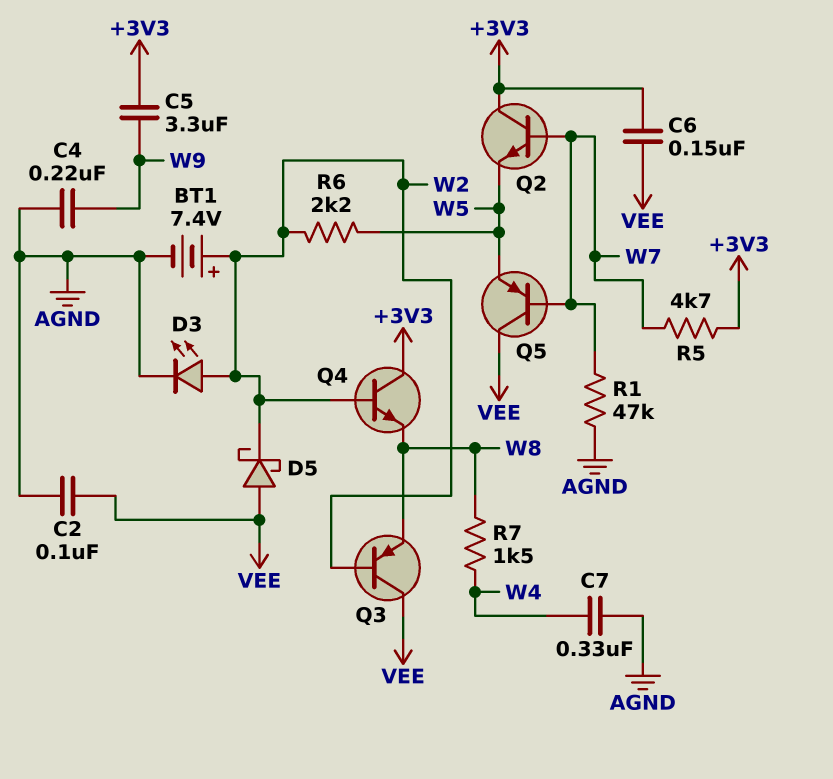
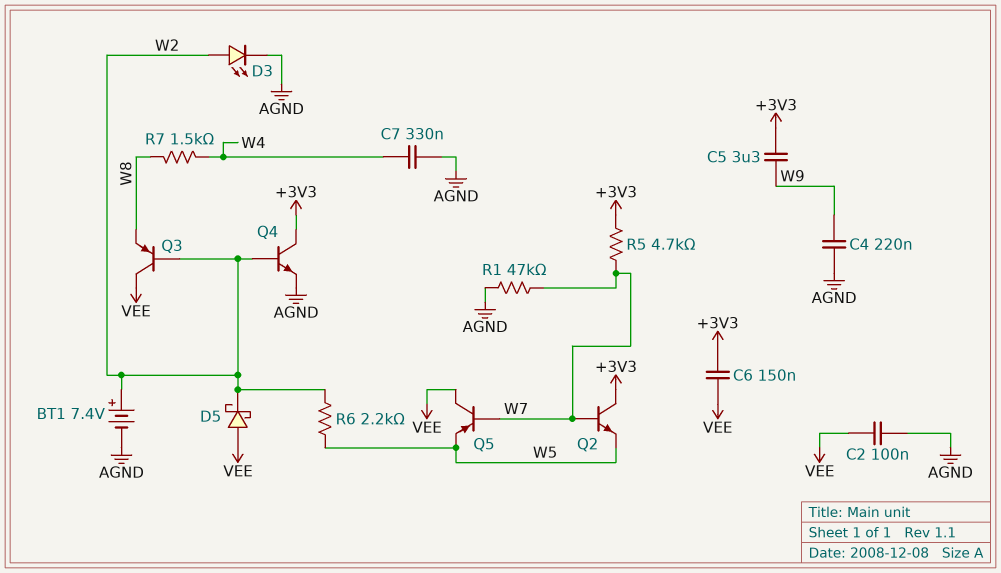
Q4: NPN (B W2, C +3V3, E W8) -> NPN (B W2, C +3V3, E AGND)

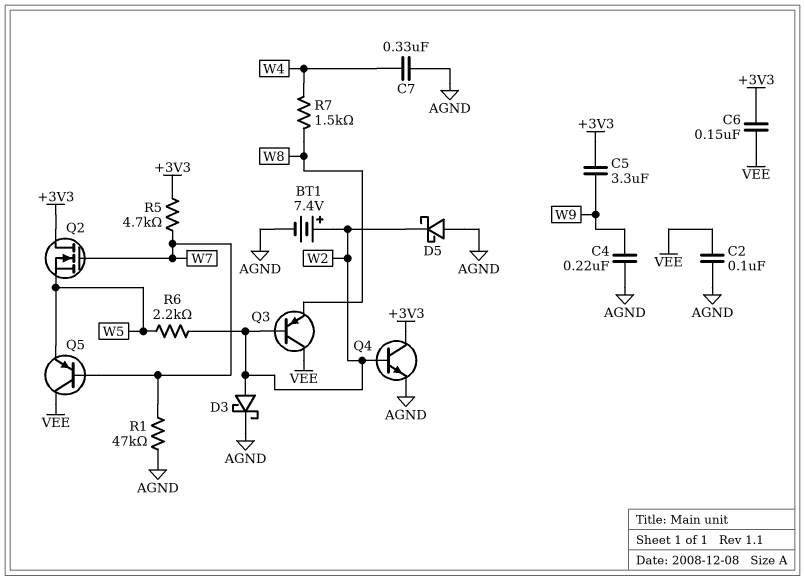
D3: LED (A W2, K AGND) -> schottky (A W2, K AGND)
D5: schottky (A VEE, K W2) -> schottky (A AGND, K W2)
Q2: NPN (B W7, C +3V3, E W5) -> NMOS (G W7, D +3V3, S W5)

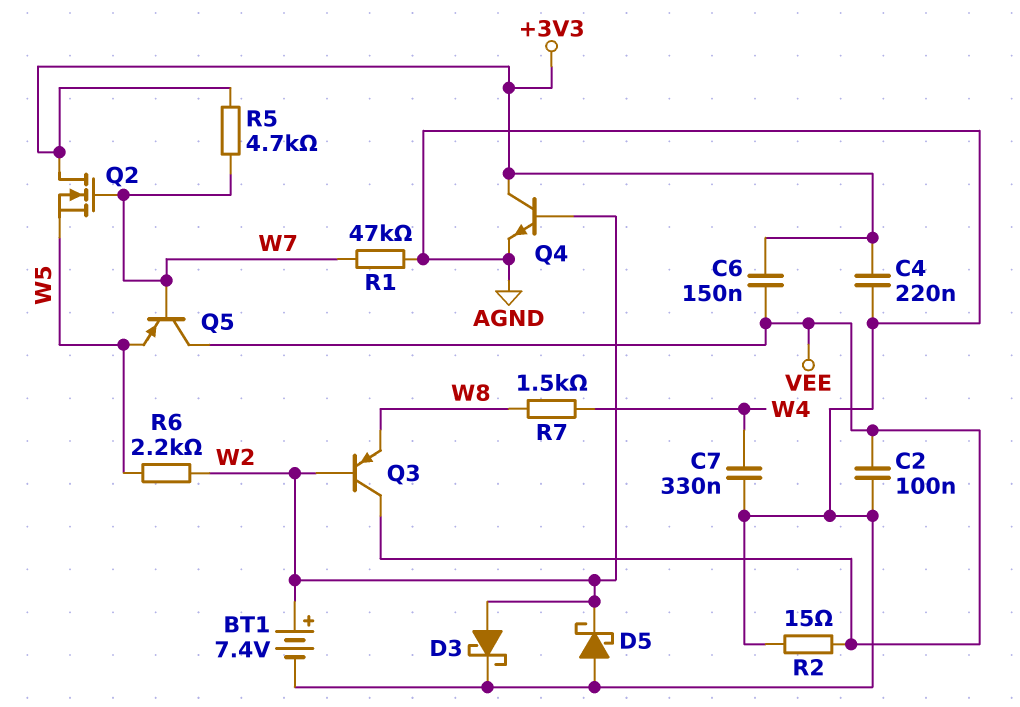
C4: 220nF (AGND, W9) -> 220nF (+3V3, AGND)
C5: 3.3uF (+3V3, W9) -> none
R2: none -> 15 (AGND, VEE)

